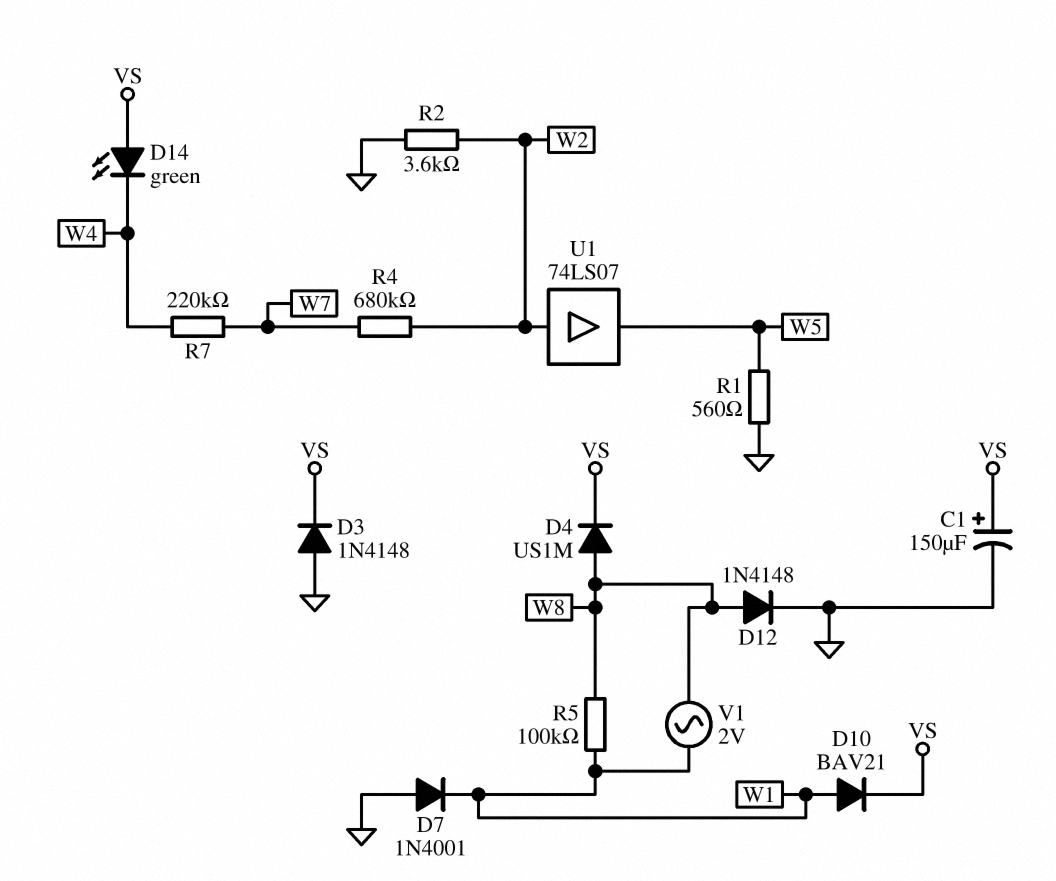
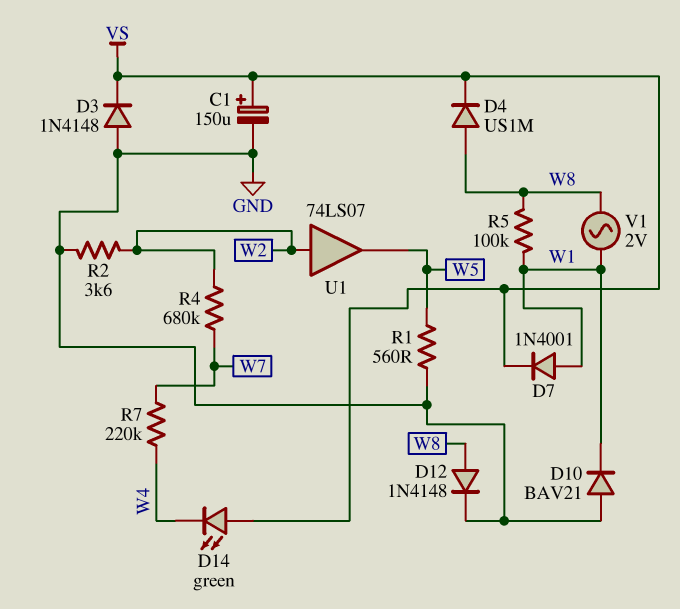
D7: diode 1N4001 (A GND, K W1) -> diode 1N4001 (A W1, K VS)
D10: diode BAV21 (A W1, K VS) -> diode BAV21 (A GND, K W1)

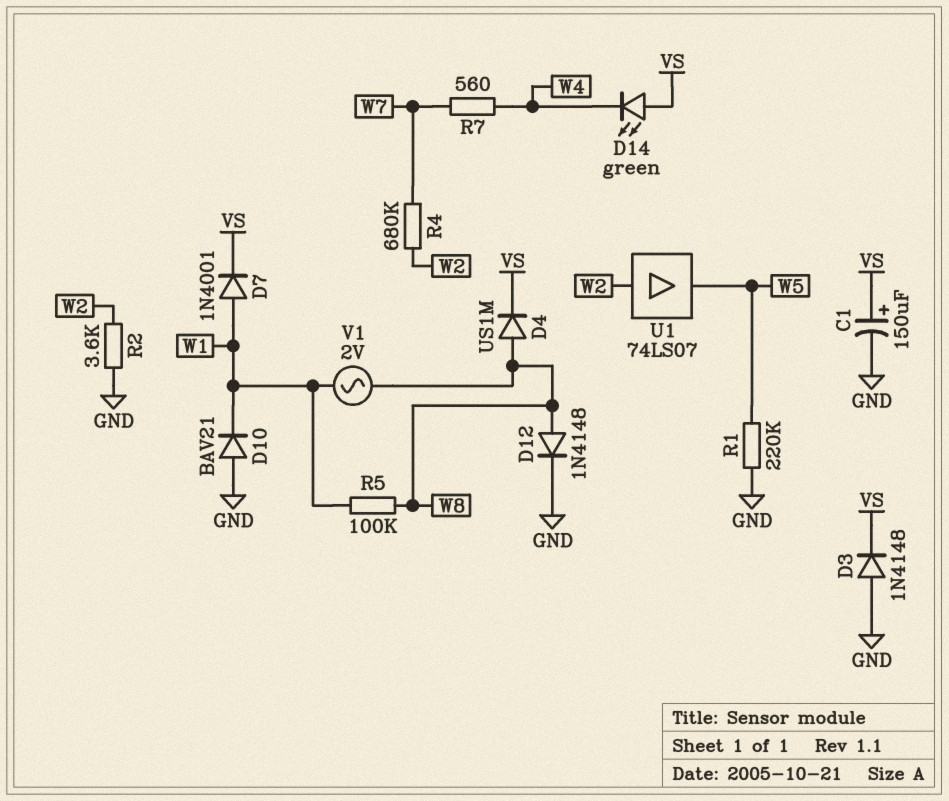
R1: 560 (GND, W5) -> 220k (GND, W5)
R7: 220k (W4, W7) -> 560 (W4, W7)

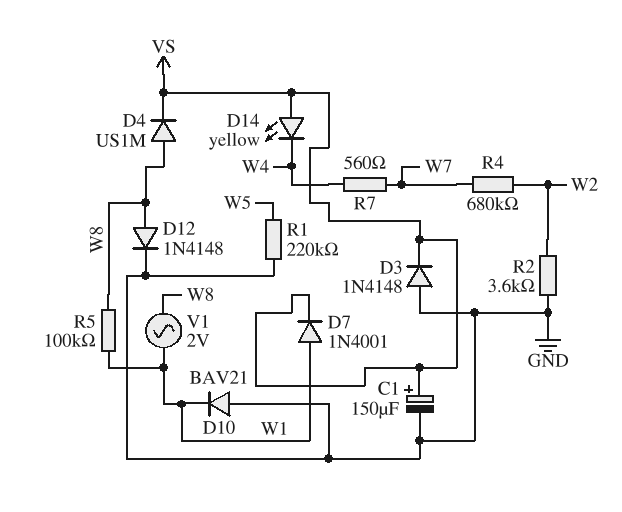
D14: LED green (A VS, K W4) -> LED yellow (A VS, K W4)
U1: buffer 74LS07 (in W2, out W5) -> none

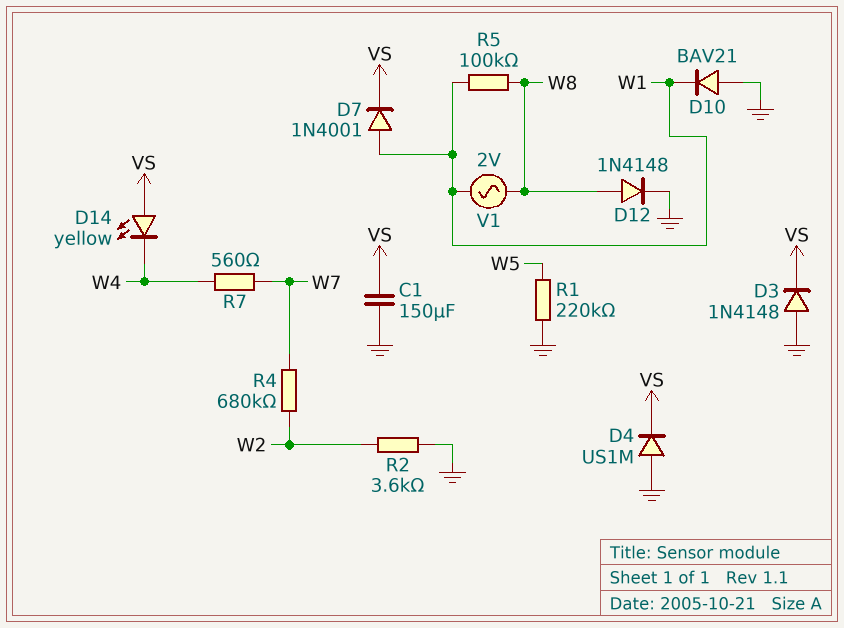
C1: 150uF (plus VS, minus GND) -> 150uF (GND, VS)
D4: diode US1M (A W8, K VS) -> diode US1M (A GND, K VS)

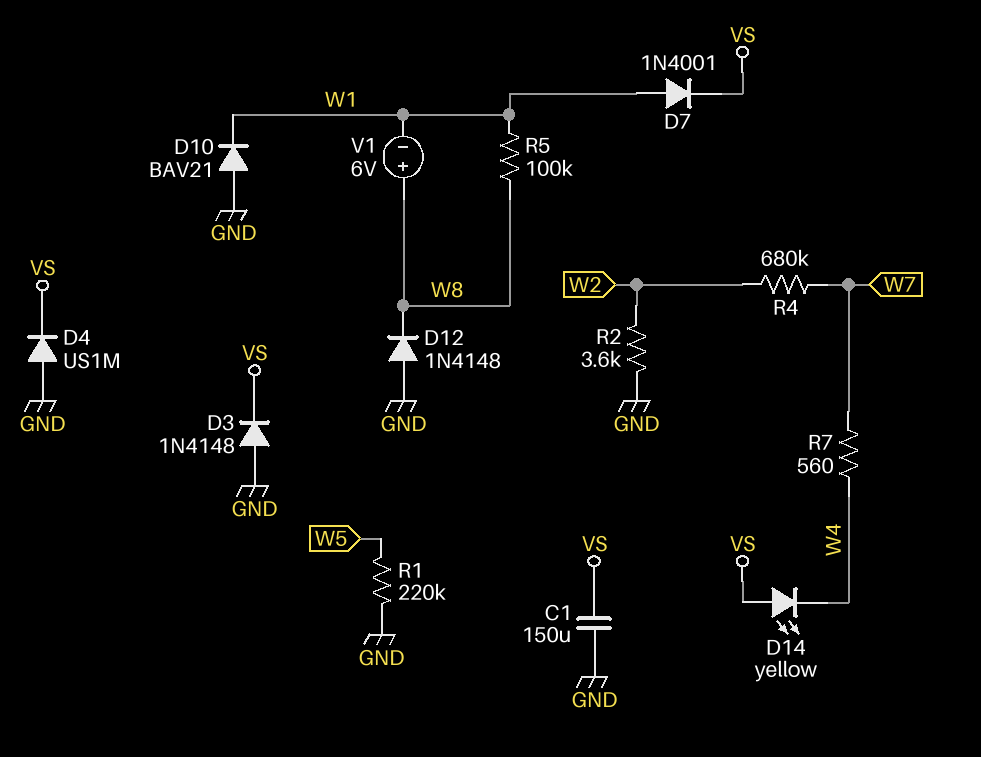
D12: diode 1N4148 (A W8, K GND) -> diode 1N4148 (A GND, K W8)
V1: AC 2V (W1, W8) -> 6V (plus W8, minus W1)

